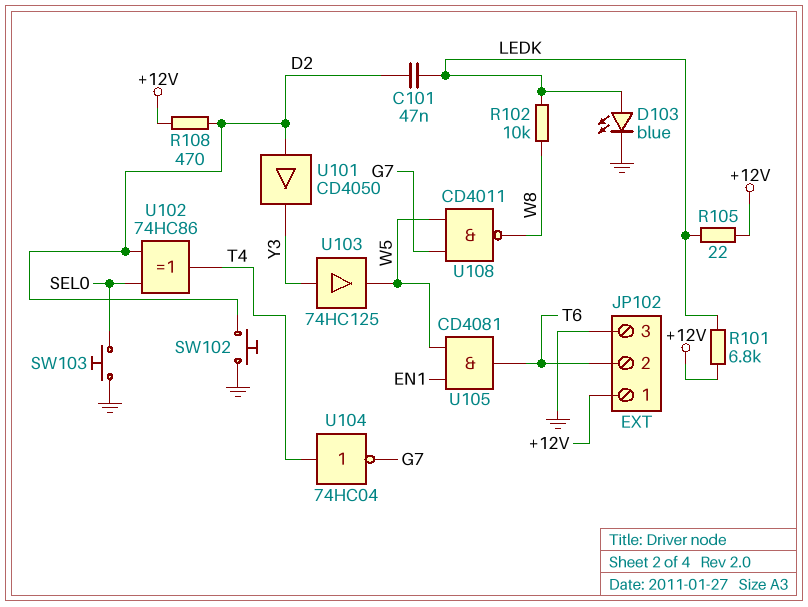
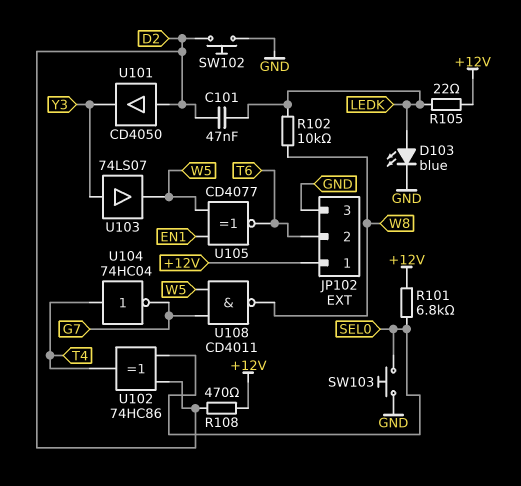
R101: 6.8k (+12V, LEDK) -> 6.8k (+12V, SEL0)
U103: buffer 74HC125 (in Y3, out W5) -> buffer 74LS07 (in Y3, out W5)
U105: AND CD4081 (in EN1, in W5, out T6) -> XNOR CD4077 (in EN1, in W5, out T6)

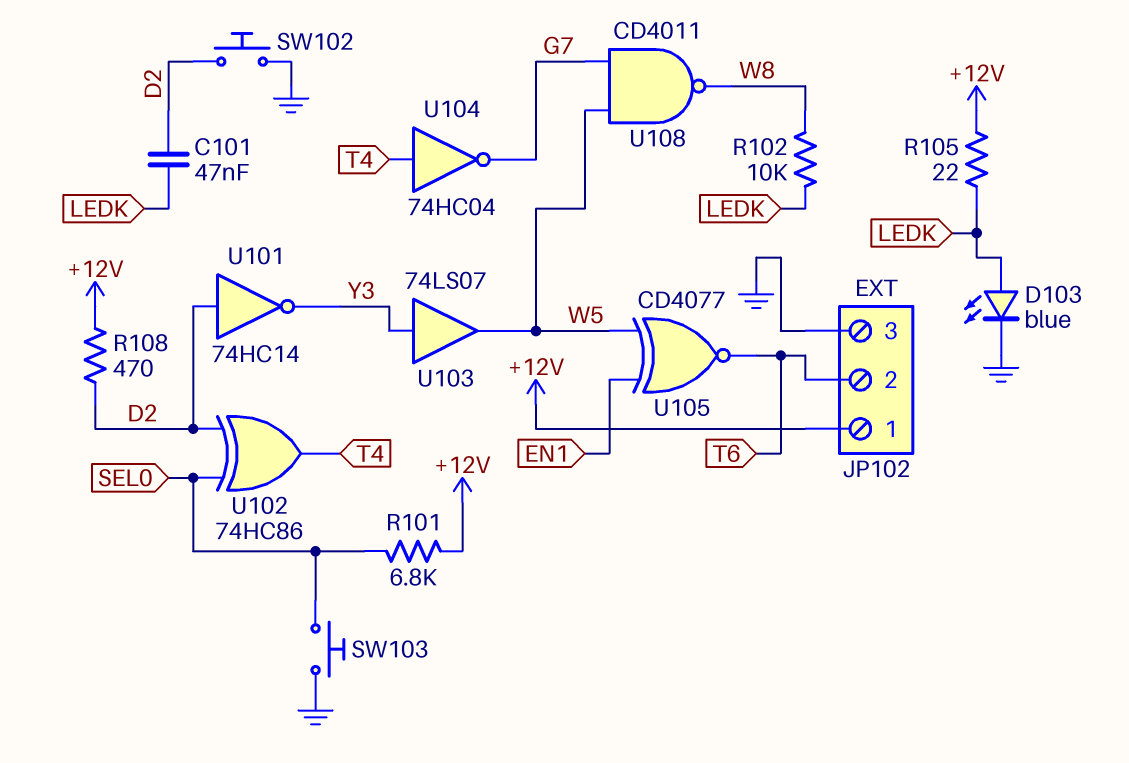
U101: buffer CD4050 (in D2, out Y3) -> NOT 74HC14 (in D2, out Y3)

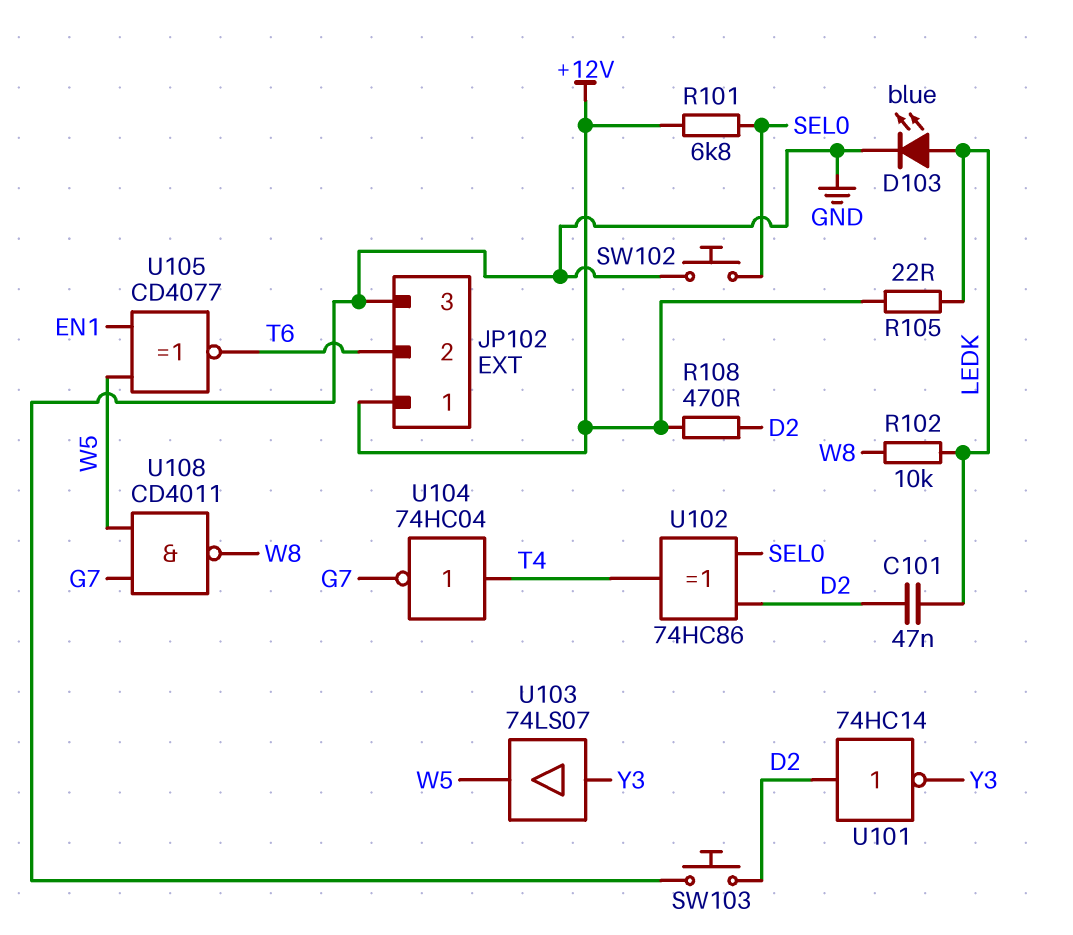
SW102: button (D2, GND) -> button (GND, SEL0)
SW103: button (GND, SEL0) -> button (D2, GND)

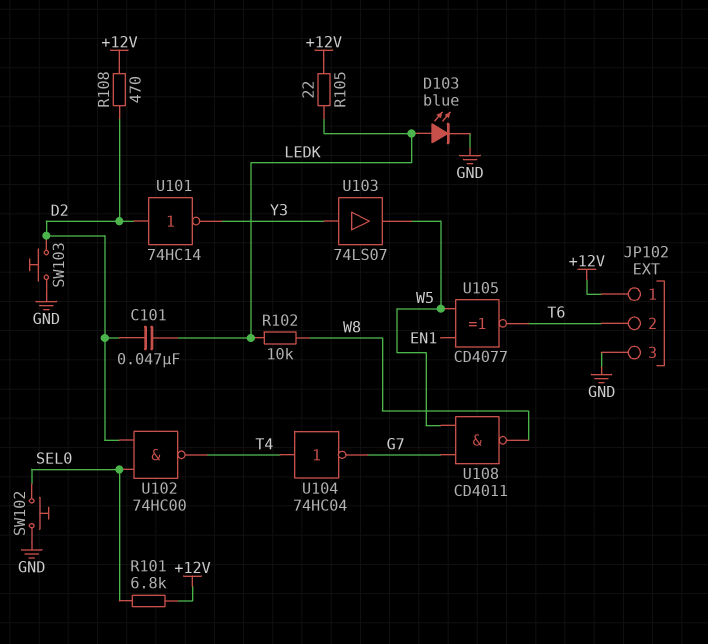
U102: XOR 74HC86 (in D2, in SEL0, out T4) -> NAND 74HC00 (in D2, in SEL0, out T4)

